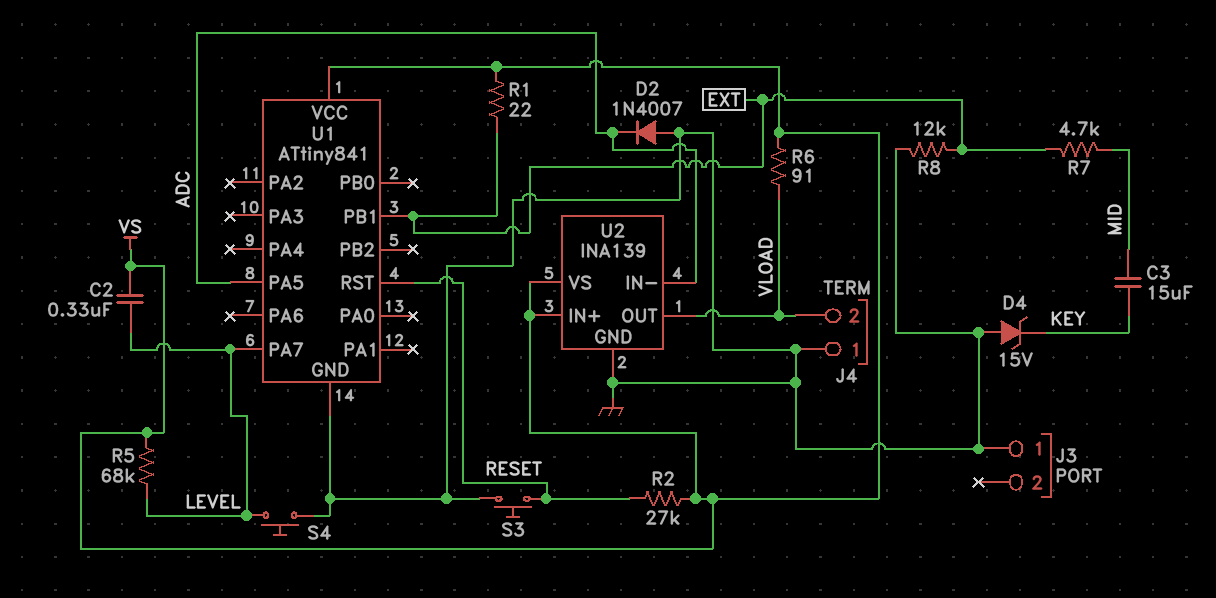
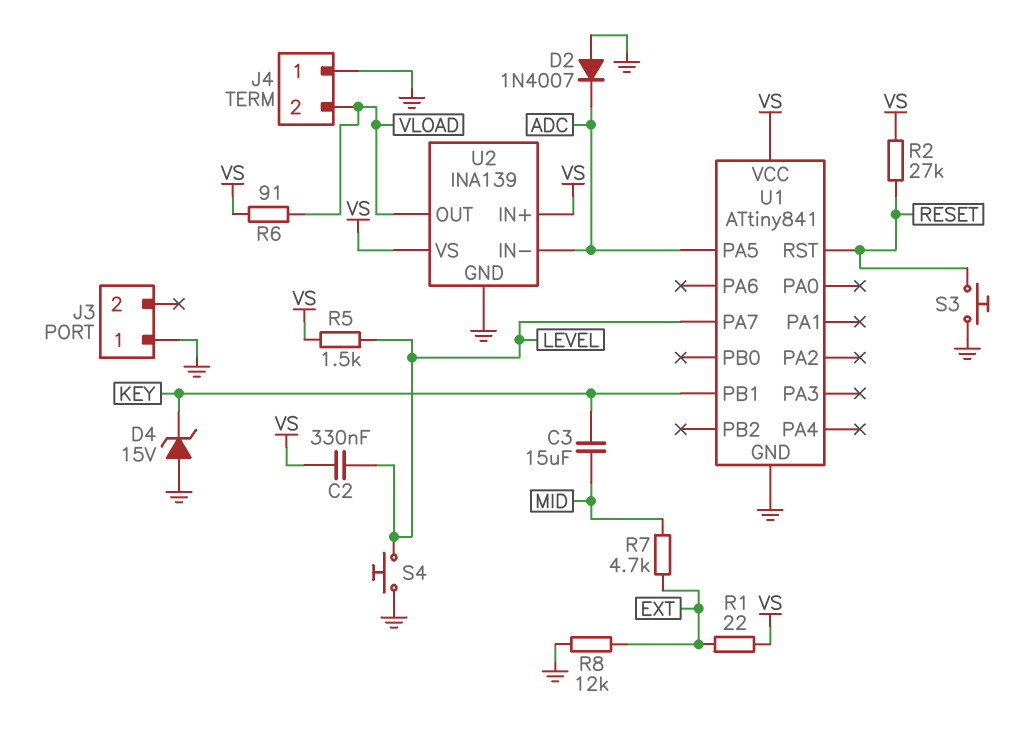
R5: 68k (LEVEL, VS) -> 1.5k (LEVEL, VS)
U1 pin PB1: EXT -> KEY

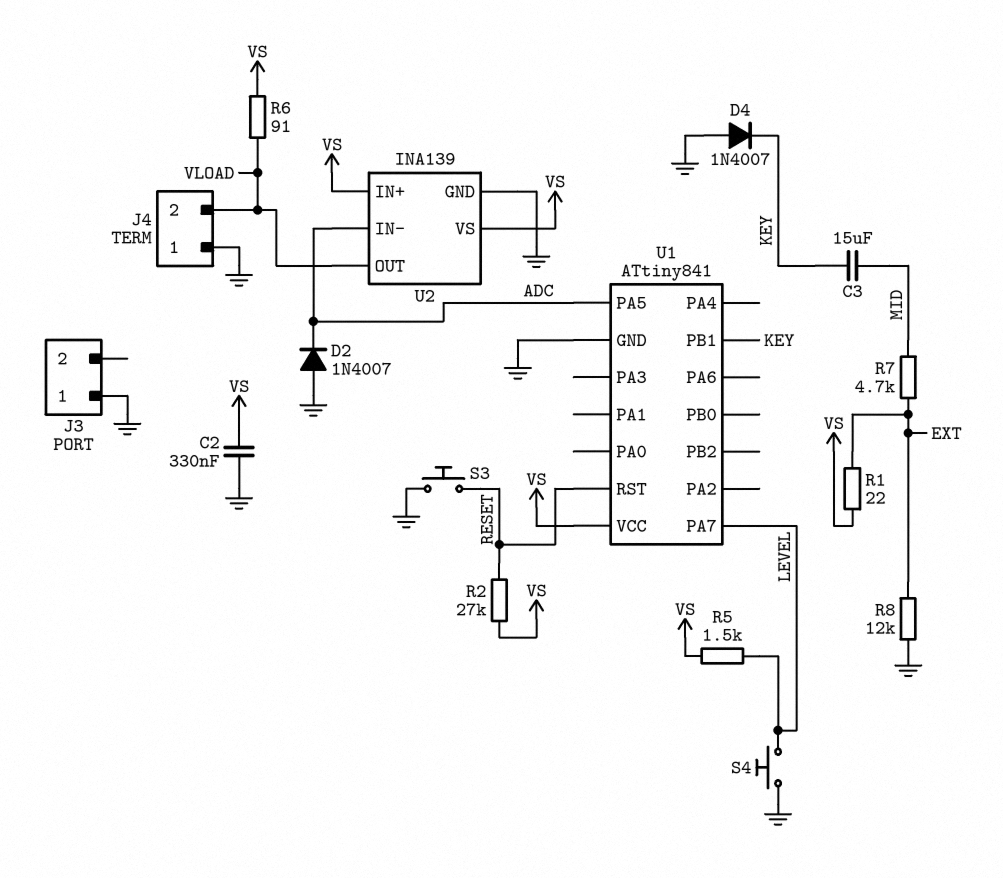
C2: 330nF (LEVEL, VS) -> 330nF (GND, VS)
D4: zener 15V (A GND, K KEY) -> diode 1N4007 (A GND, K KEY)

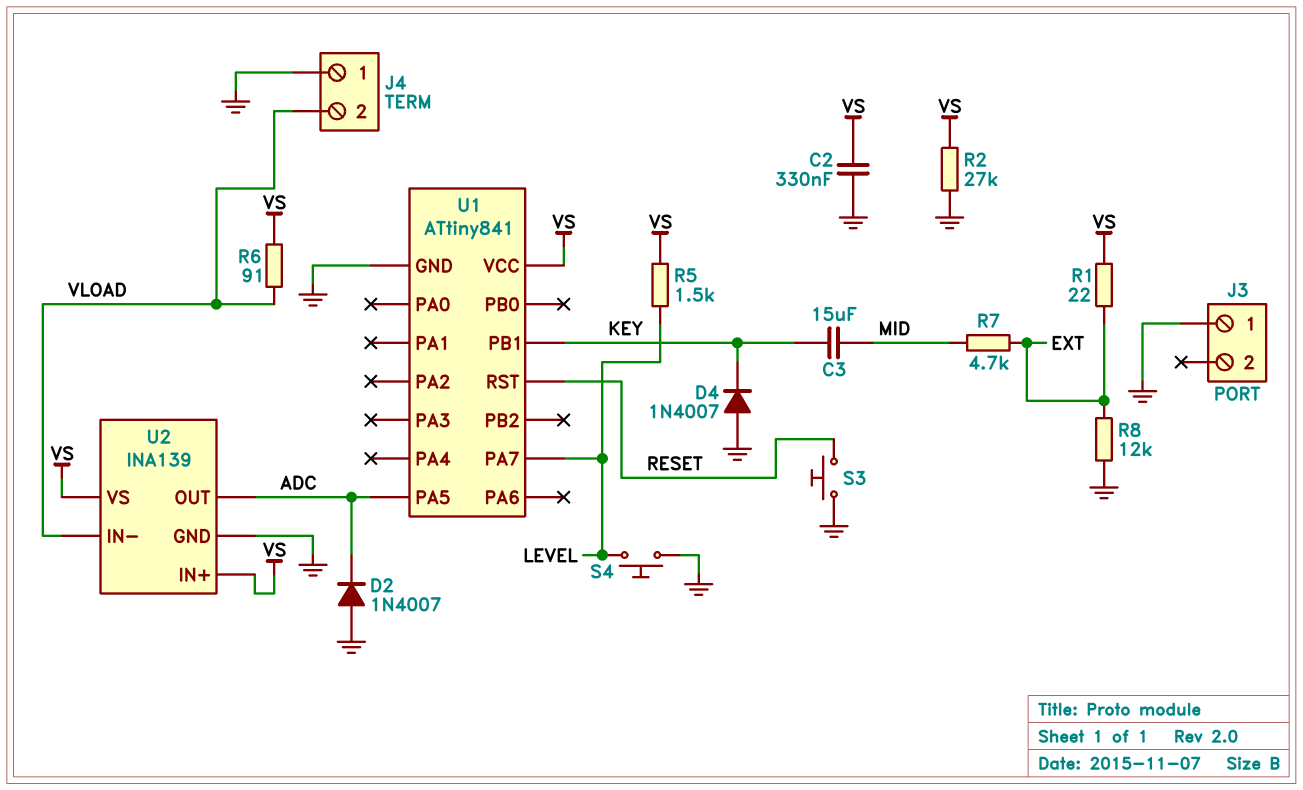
R2: 27k (RESET, VS) -> 27k (GND, VS)
U2 pin IN-: ADC -> VLOAD
U2 pin OUT: VLOAD -> ADC

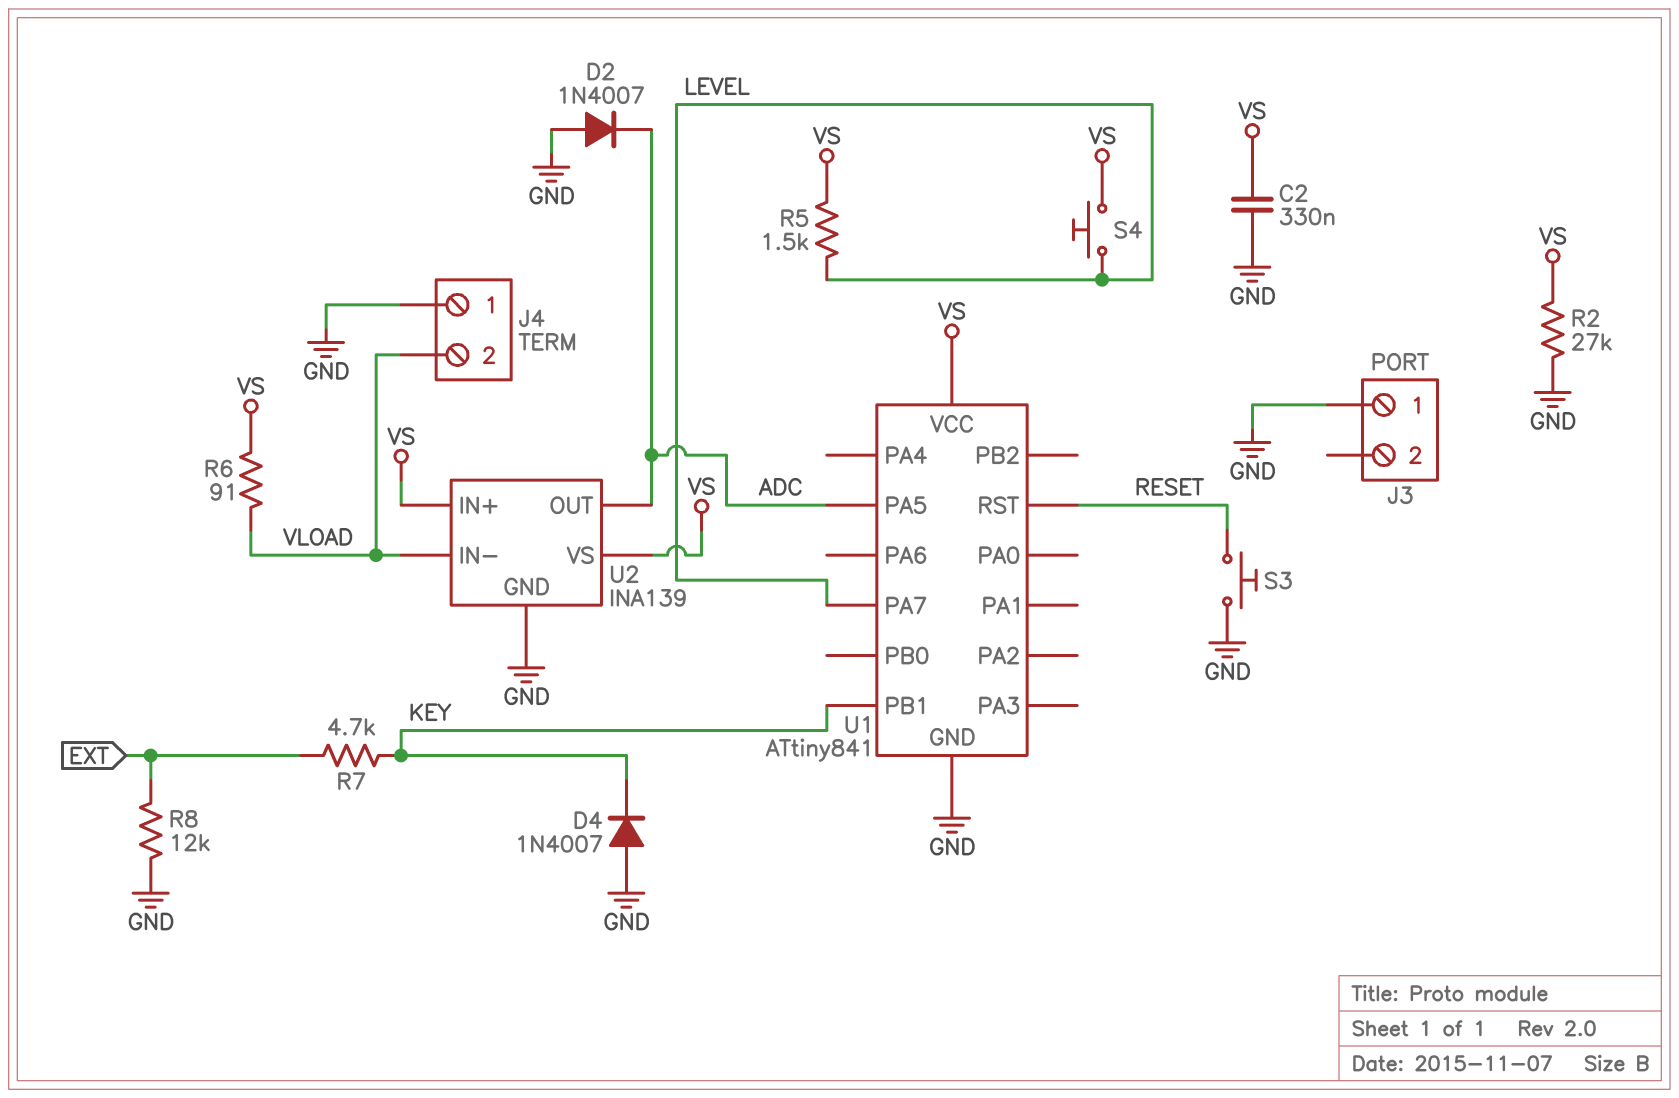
C3: 15uF (KEY, MID) -> none
R1: 22 (EXT, VS) -> none
R7: 4.7k (EXT, MID) -> 4.7k (EXT, KEY)
S4: button (GND, LEVEL) -> button (LEVEL, VS)

